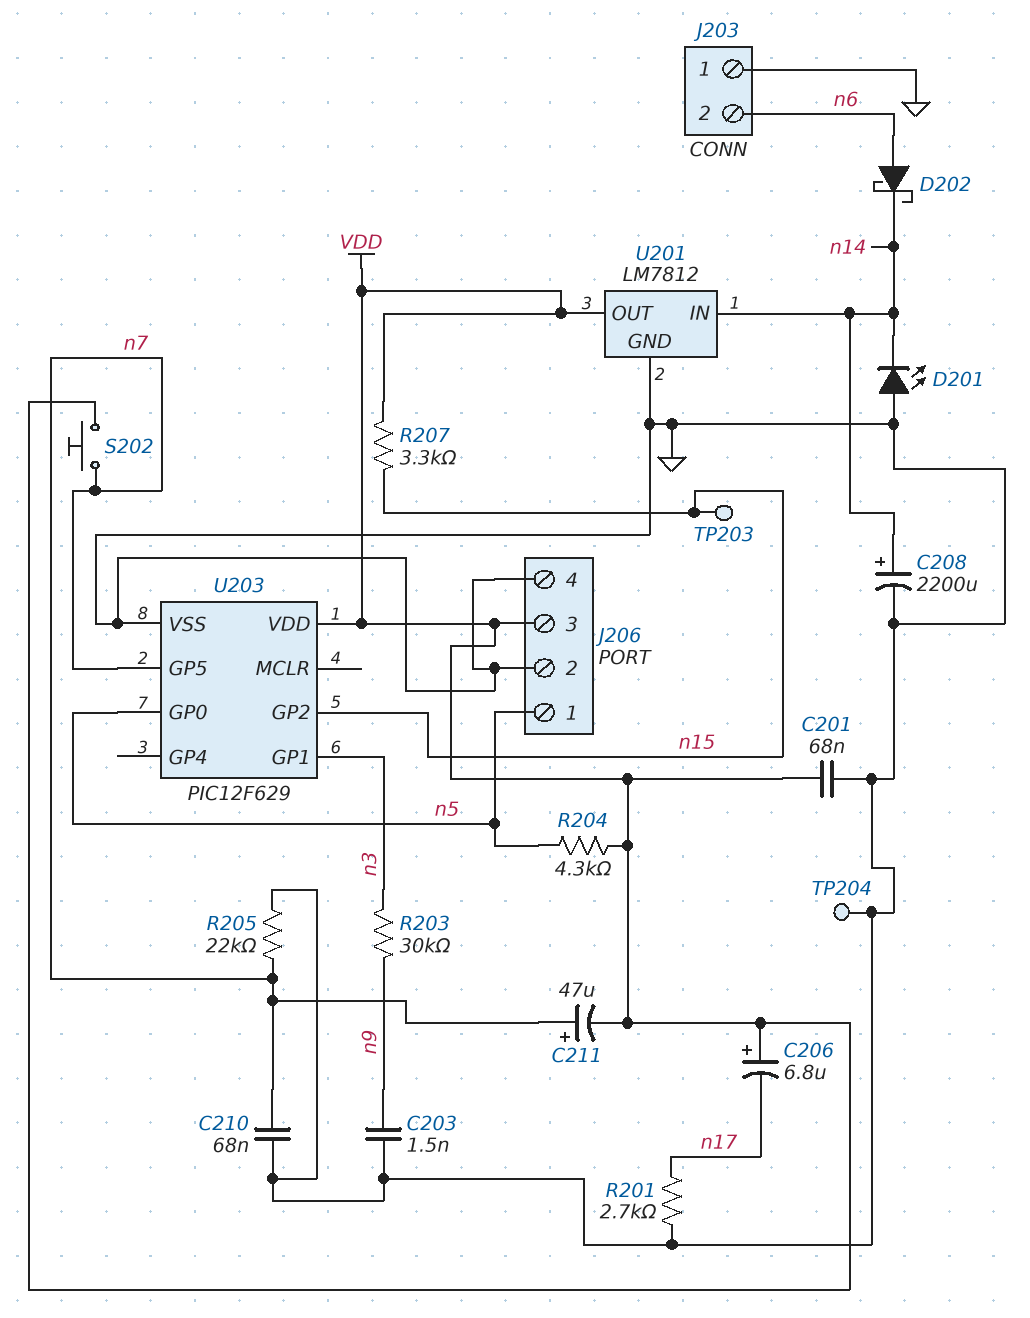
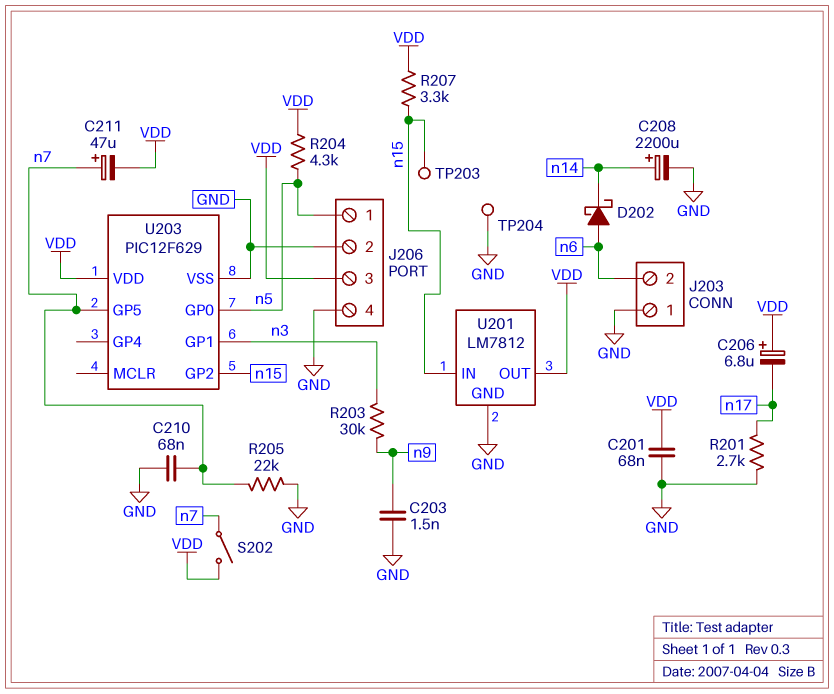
D201: LED (A GND, K n14) -> none
S202: button (VDD, n7) -> switch (VDD, n7)
U201 pin IN: n14 -> n15

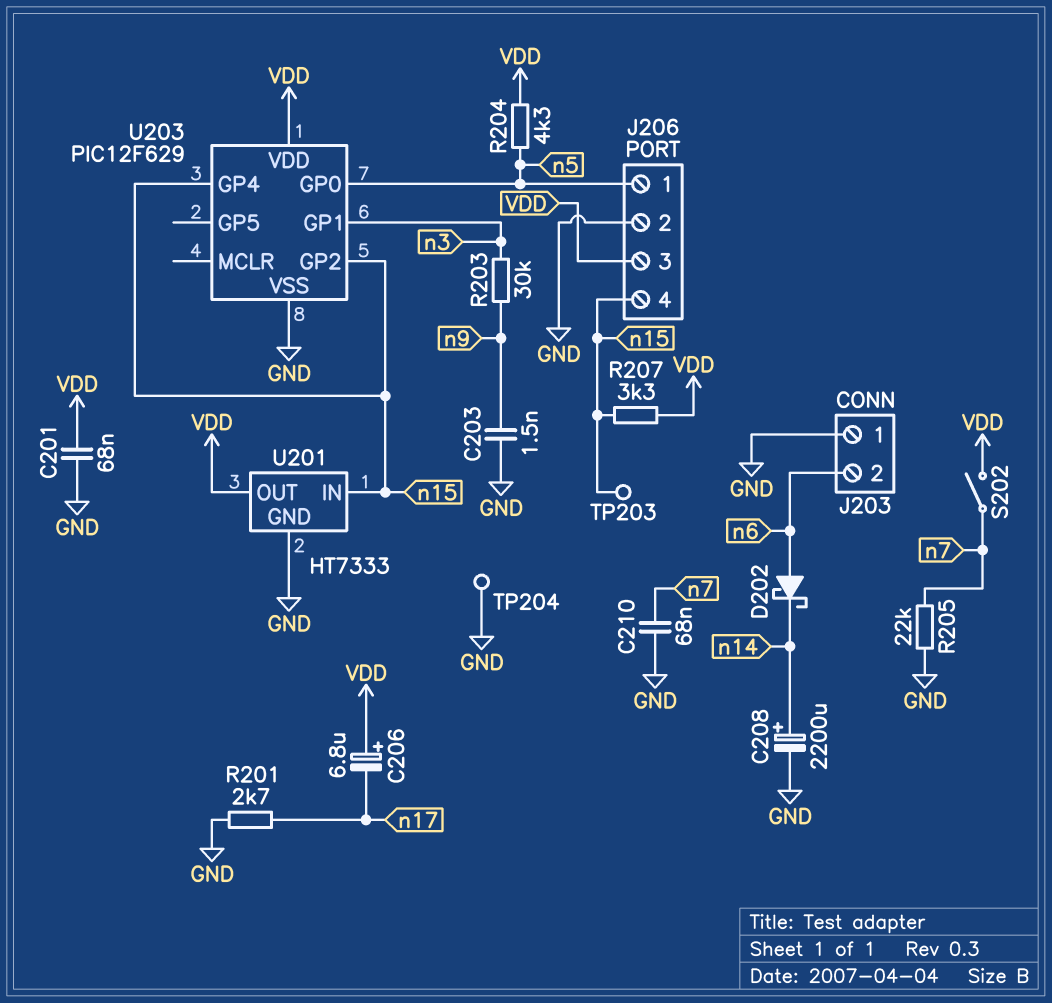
C211: 47uF (plus n7, minus VDD) -> none
J206 pin 4: GND -> n15
U201: LM7812 -> HT7333
U203 pin GP4: none -> n15
U203 pin GP5: n7 -> none

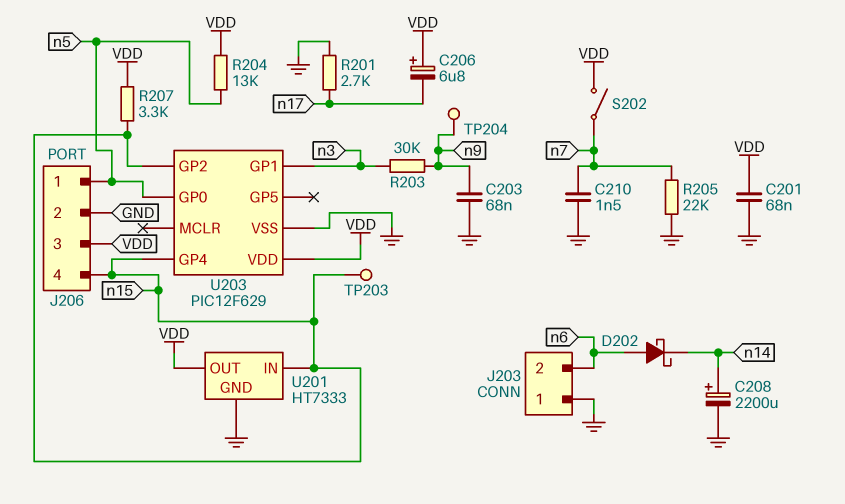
C203: 1.5nF (GND, n9) -> 68nF (GND, n9)
C210: 68nF (GND, n7) -> 1.5nF (GND, n7)
R204: 4.3k (VDD, n5) -> 13k (VDD, n5)
TP204: test point (GND) -> test point (n9)

